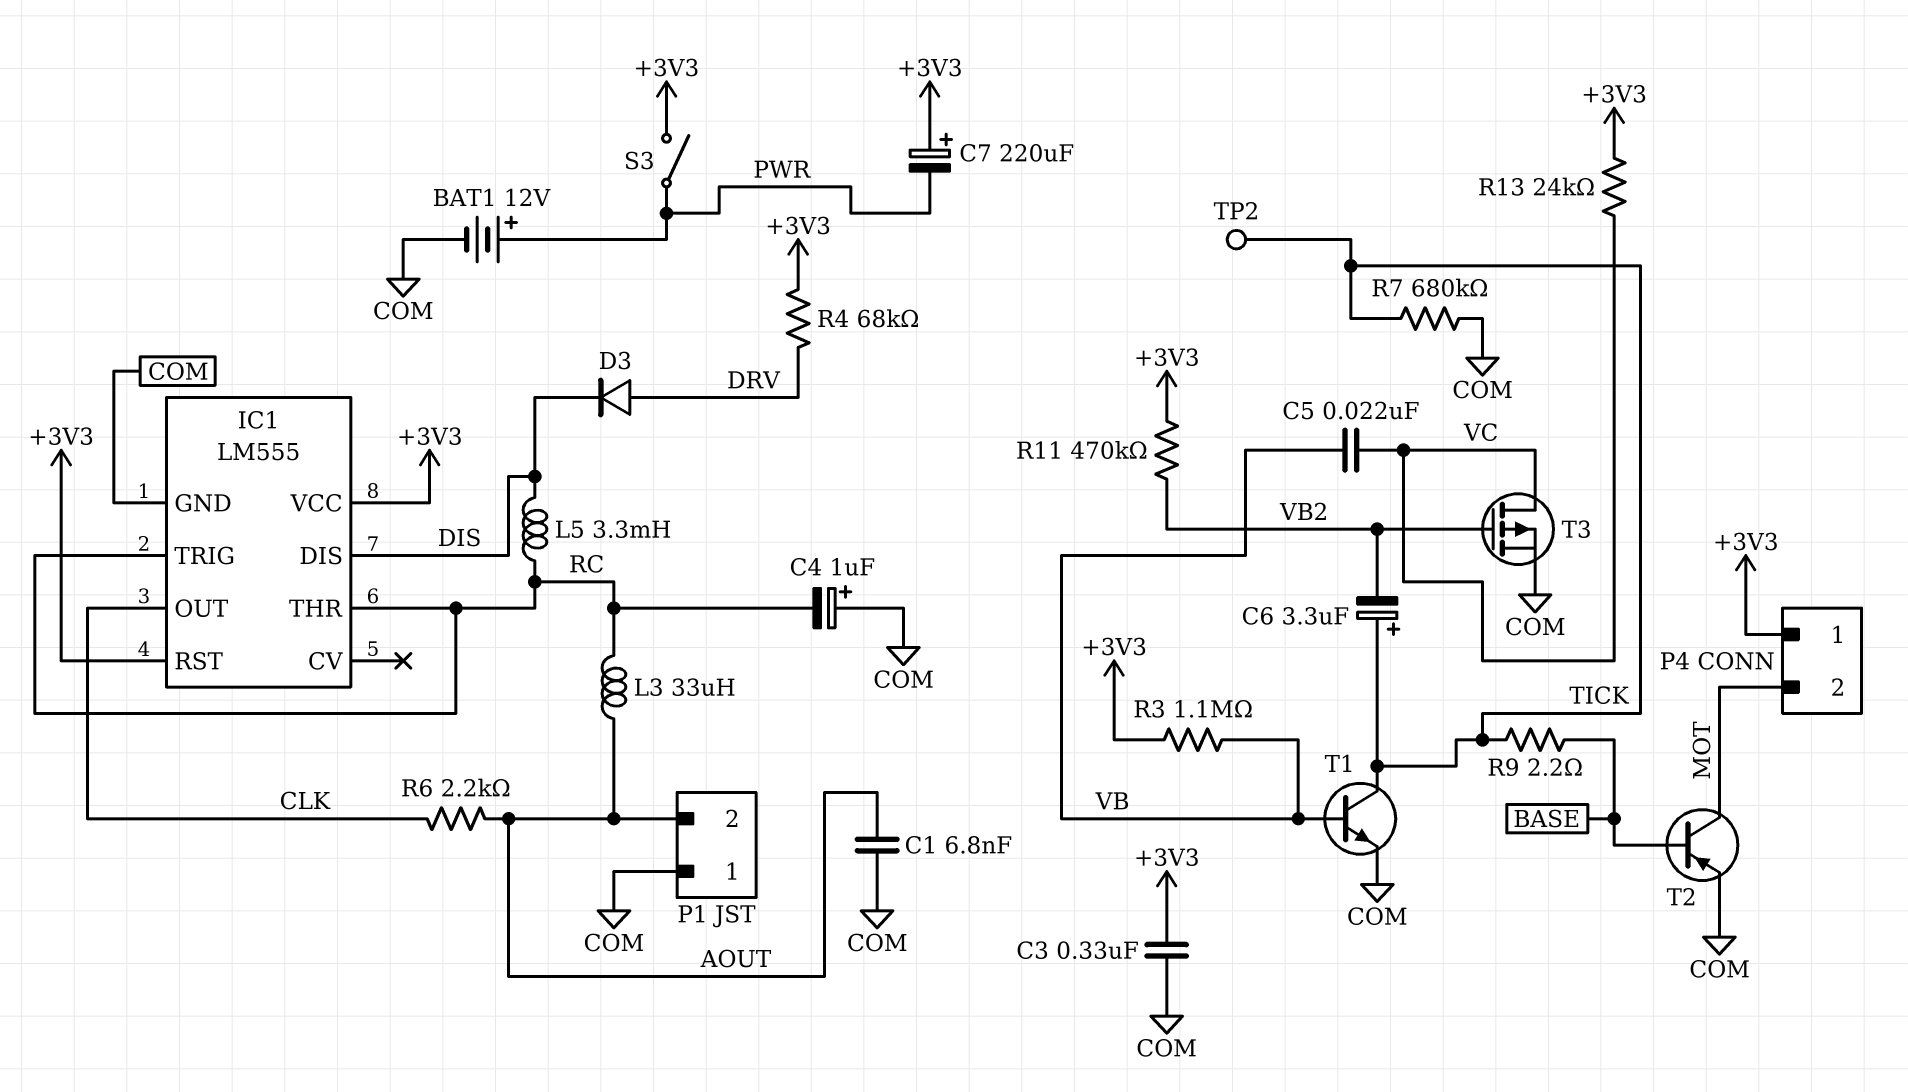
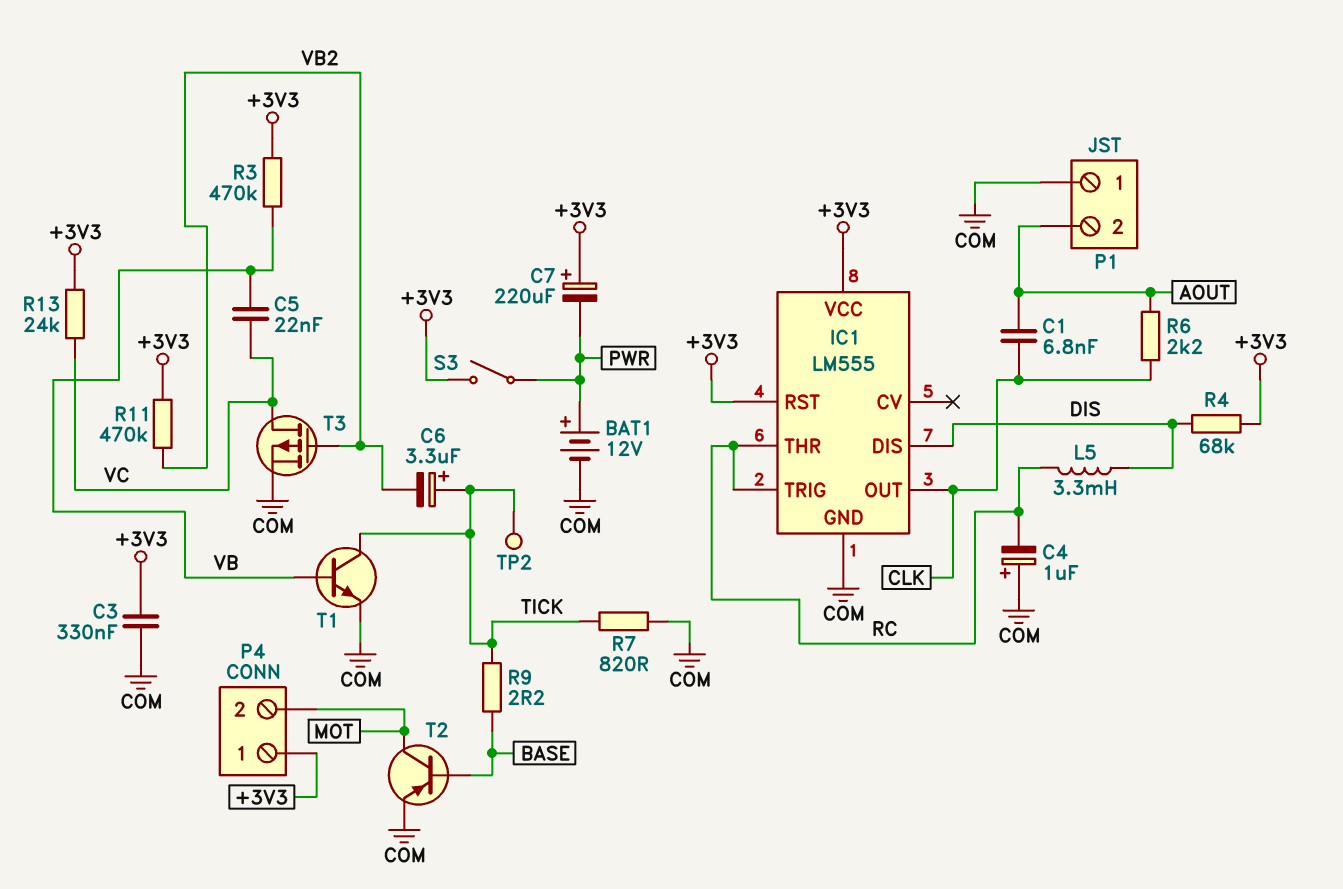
C1: 6.8nF (AOUT, COM) -> 6.8nF (AOUT, CLK)
D3: diode (A DRV, K DIS) -> none
L3: 33uH (AOUT, RC) -> none
R3: 1.1M (+3V3, VB) -> 470k (+3V3, VB)
R4: 68k (+3V3, DRV) -> 68k (+3V3, DIS)
R7: 680k (COM, TICK) -> 820 (COM, TICK)

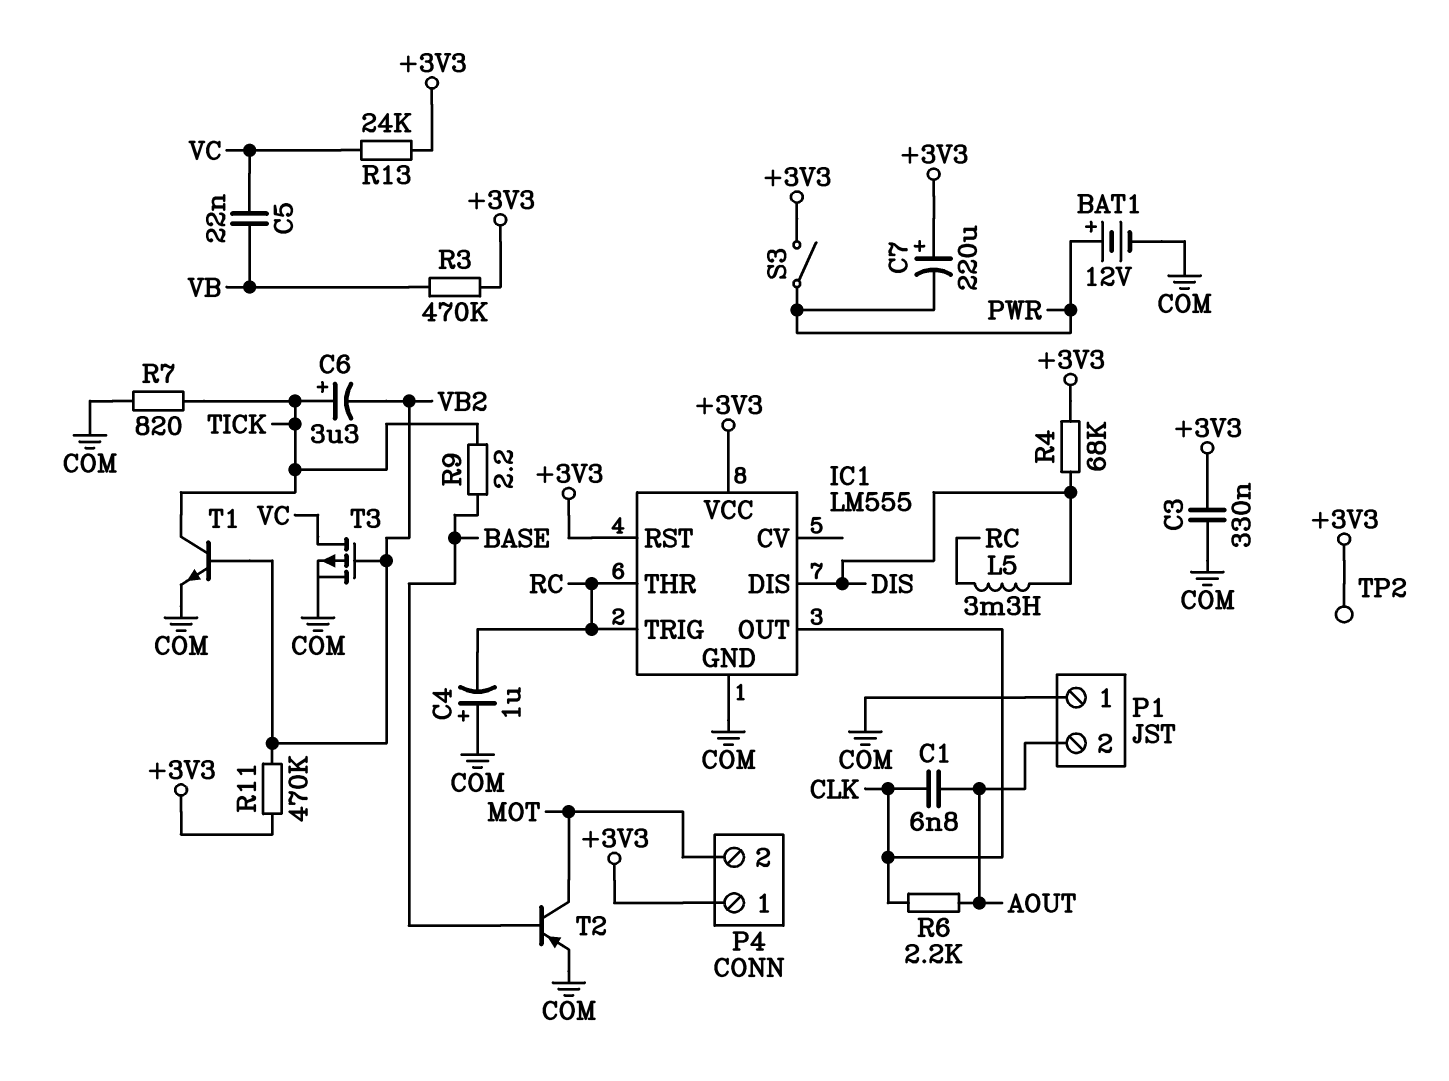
T1: NPN (B VB, C TICK, E COM) -> NPN (B VB2, C TICK, E COM)
TP2: test point (TICK) -> test point (+3V3)

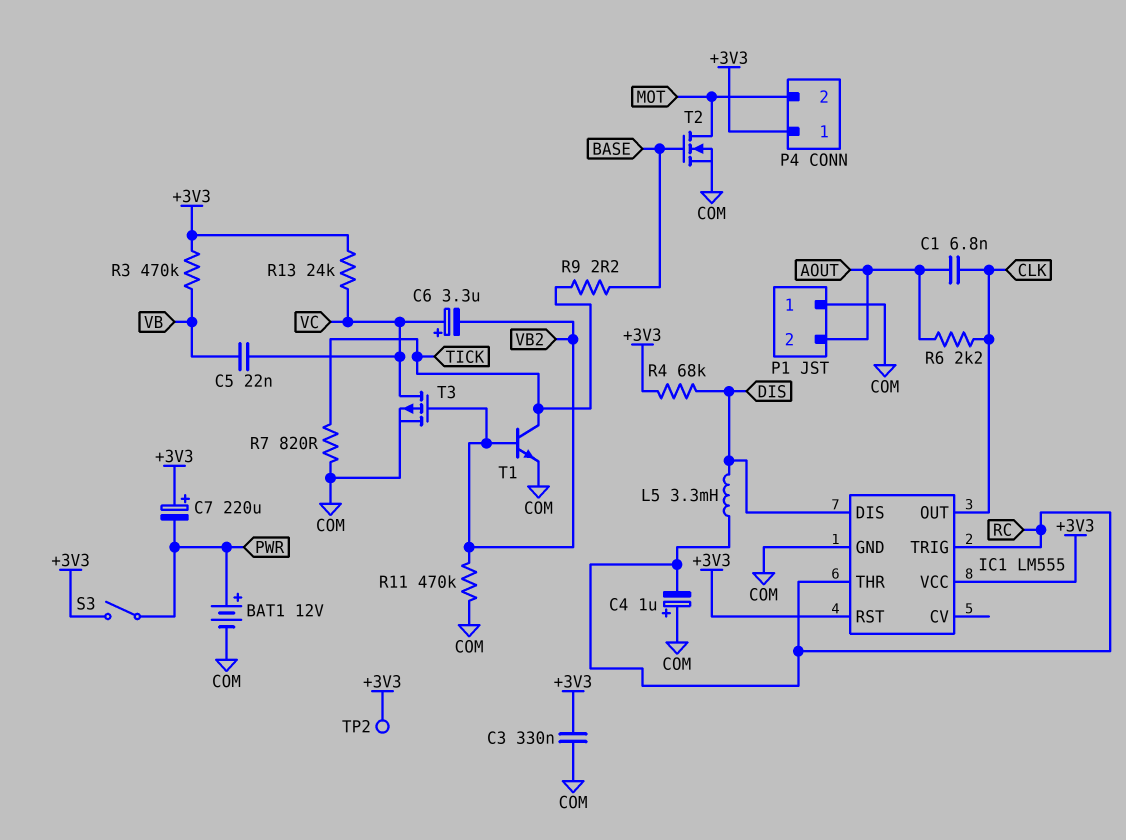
C6: 3.3uF (plus TICK, minus VB2) -> 3.3uF (plus VC, minus VB2)
R11: 470k (+3V3, VB2) -> 470k (COM, VB2)
T2: PNP (B BASE, C MOT, E COM) -> NMOS (G BASE, D MOT, S COM)

